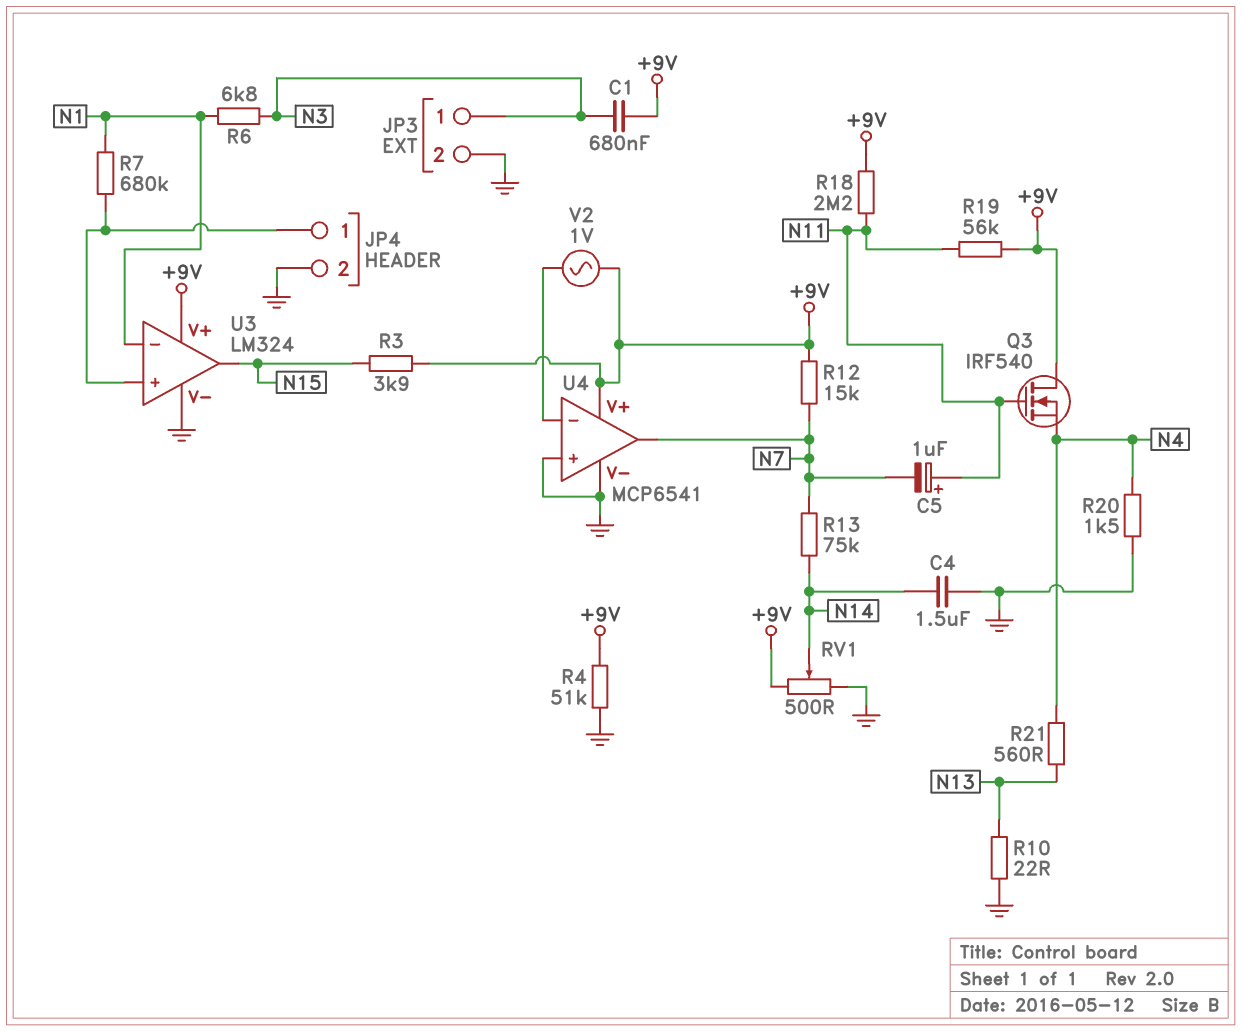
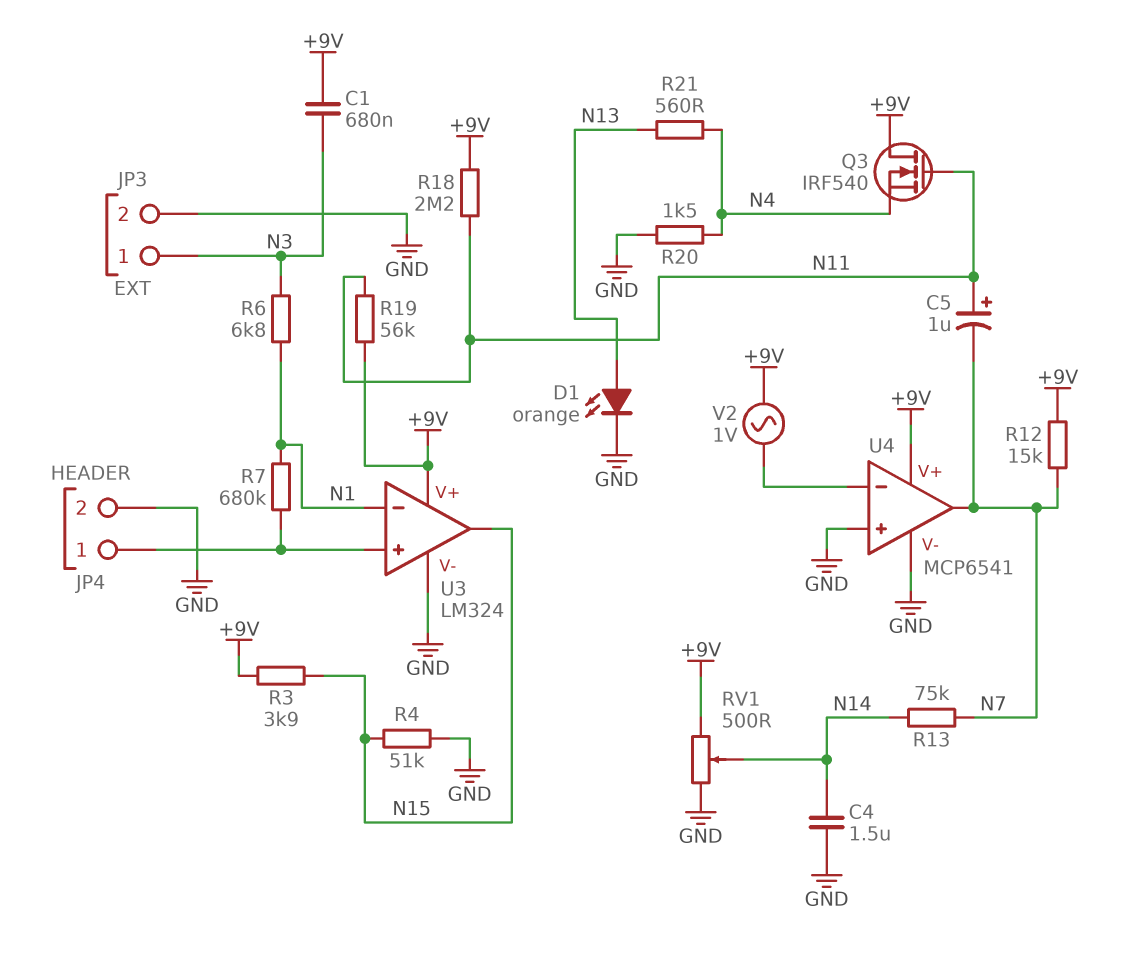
D1: none -> LED orange (A N13, K GND)
R4: 51k (+9V, GND) -> 51k (GND, N15)
R10: 22 (GND, N13) -> none

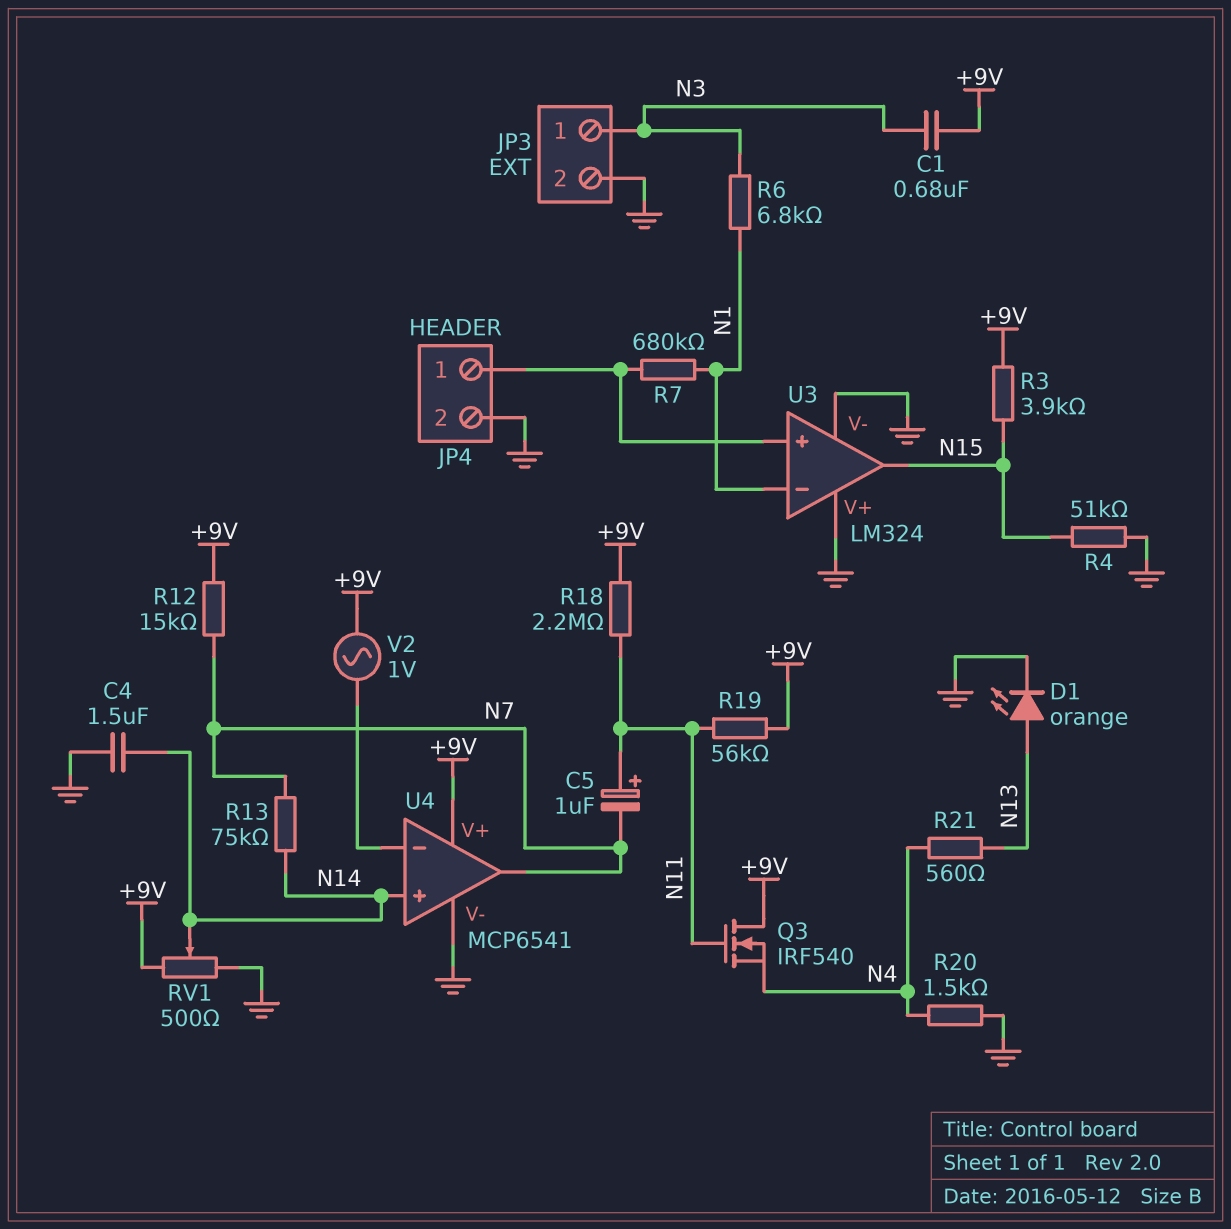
U3 pin V+: +9V -> GND
U4 pin in+: GND -> N14

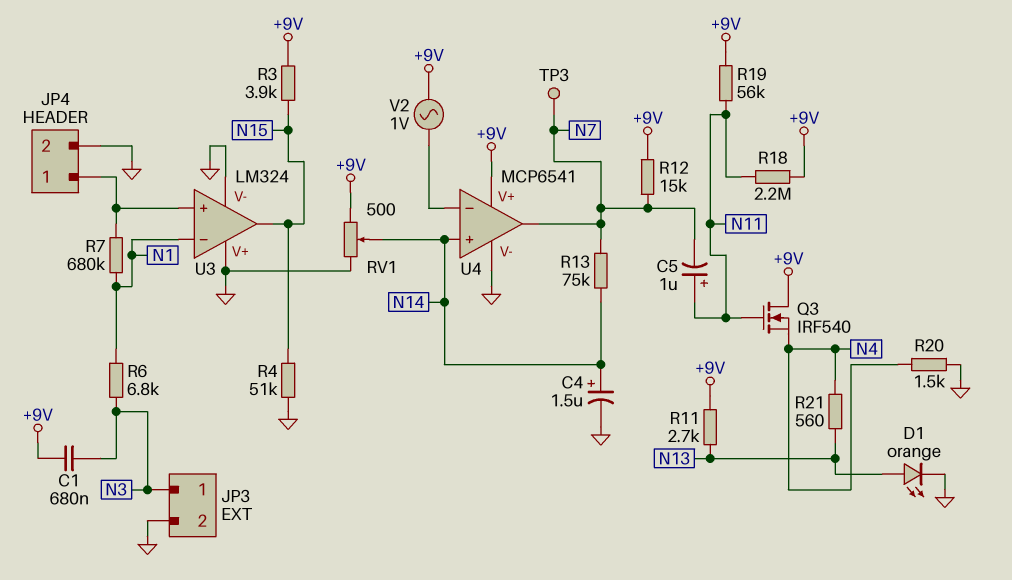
C4: 1.5uF (GND, N14) -> 1.5uF (plus N14, minus GND)
R11: none -> 2.7k (+9V, N13)
TP3: none -> test point (N7)

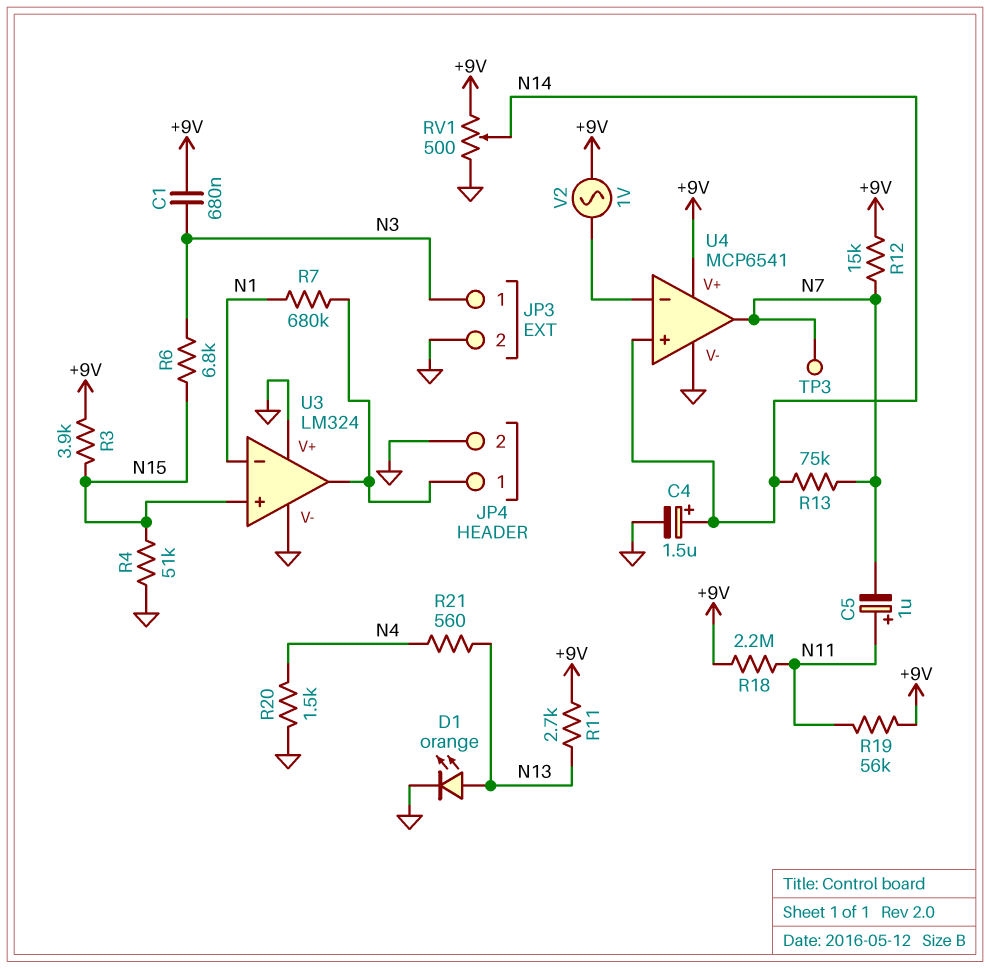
Q3: NMOS IRF540 (G N11, D +9V, S N4) -> none
R6: 6.8k (N1, N3) -> 6.8k (N3, N15)
U3 pin in+: JP4/1 -> N15
U3 pin out: N15 -> JP4/1

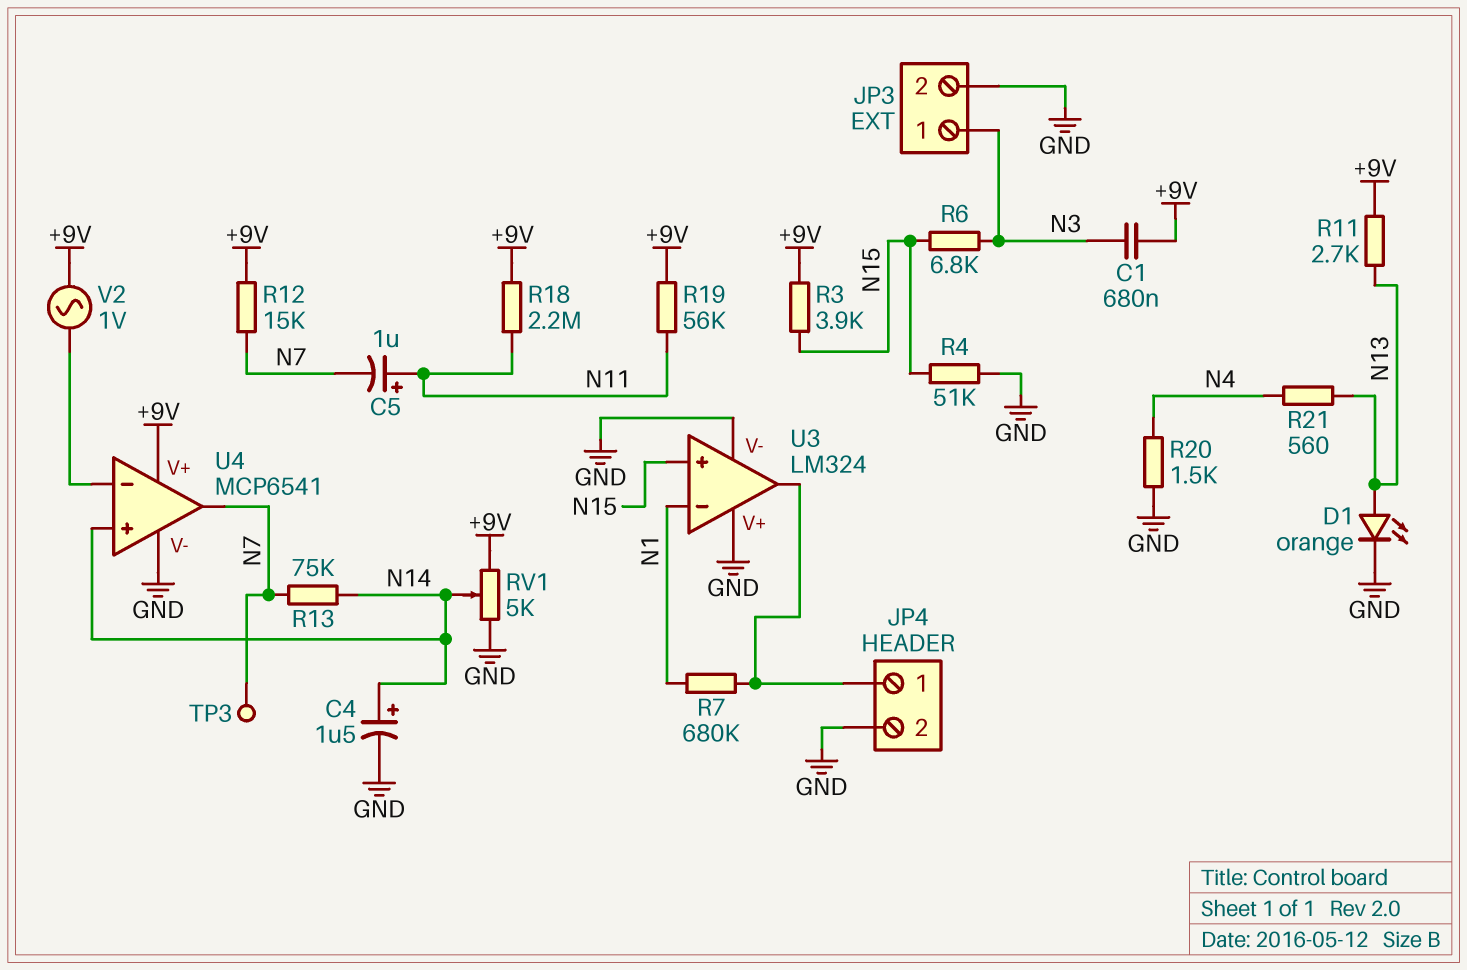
RV1: 500 (+9V, GND, wiper N14) -> 5k (+9V, GND, wiper N14)

